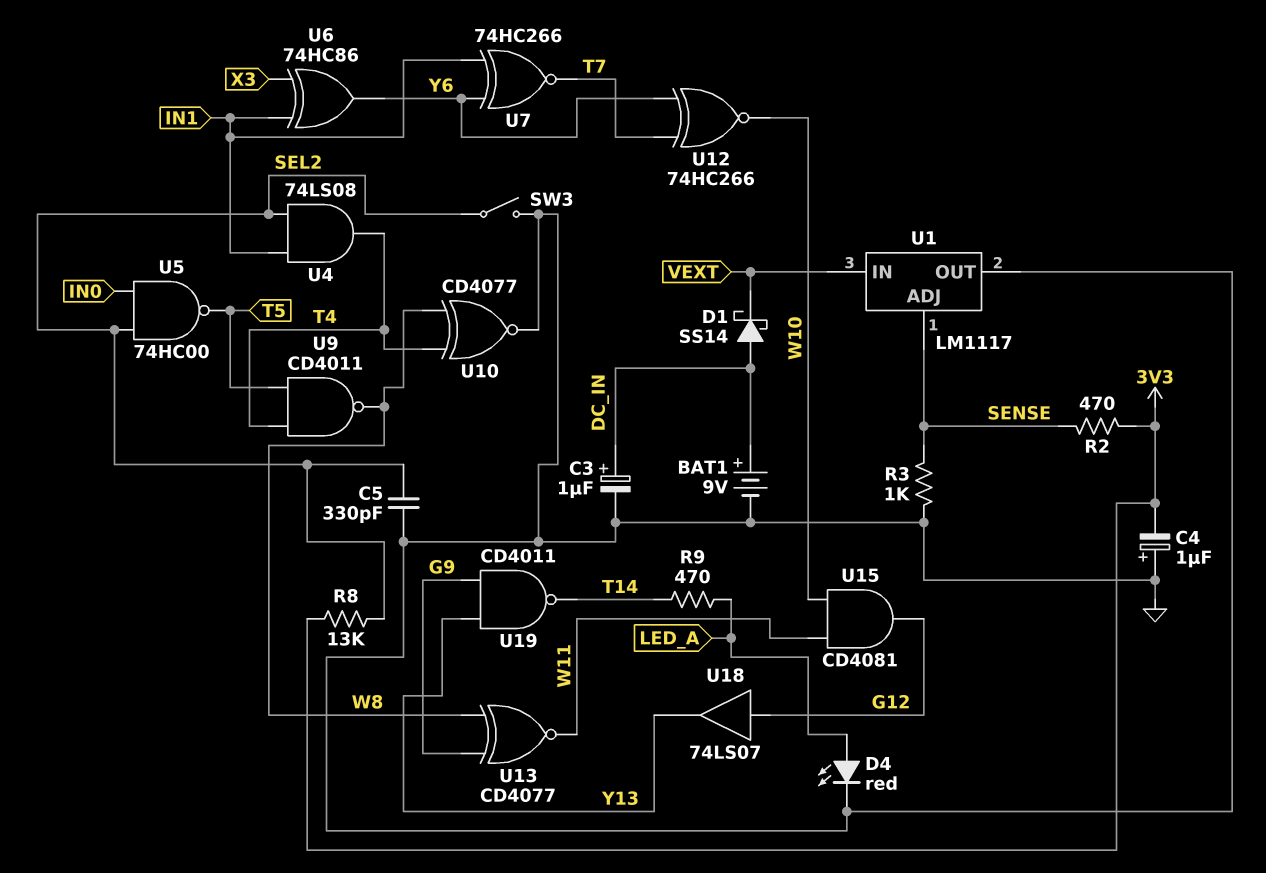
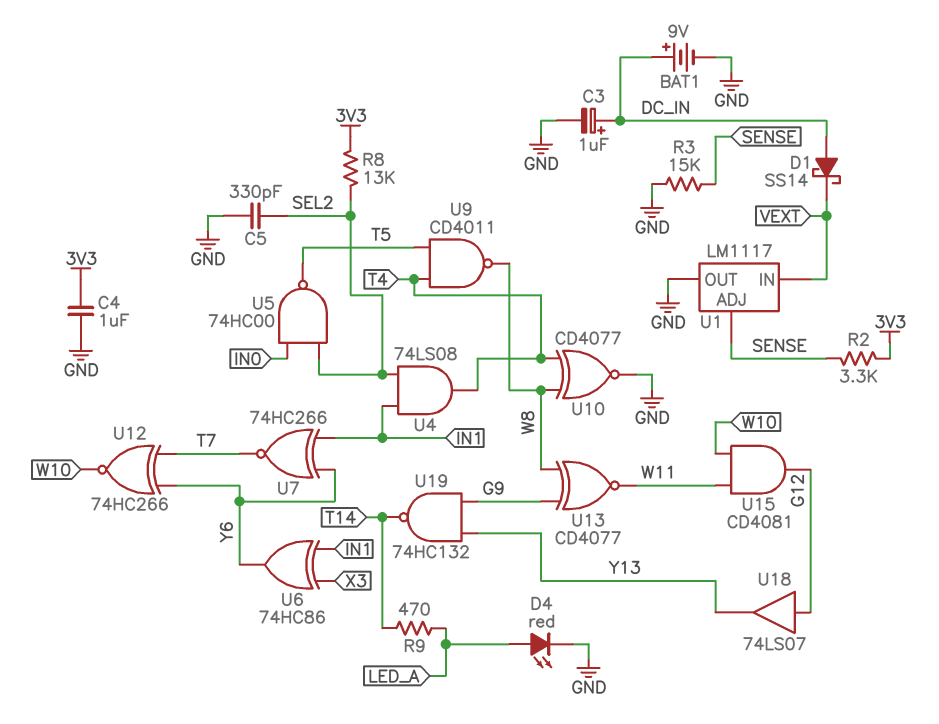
C4: 1uF (plus GND, minus 3V3) -> 1uF (3V3, GND)
R2: 470 (3V3, SENSE) -> 3.3k (3V3, SENSE)
R3: 1k (GND, SENSE) -> 15k (GND, SENSE)
SW3: switch (GND, SEL2) -> none
U19: NAND CD4011 (in G9, in Y13, out T14) -> NAND 74HC132 (in G9, in Y13, out T14)

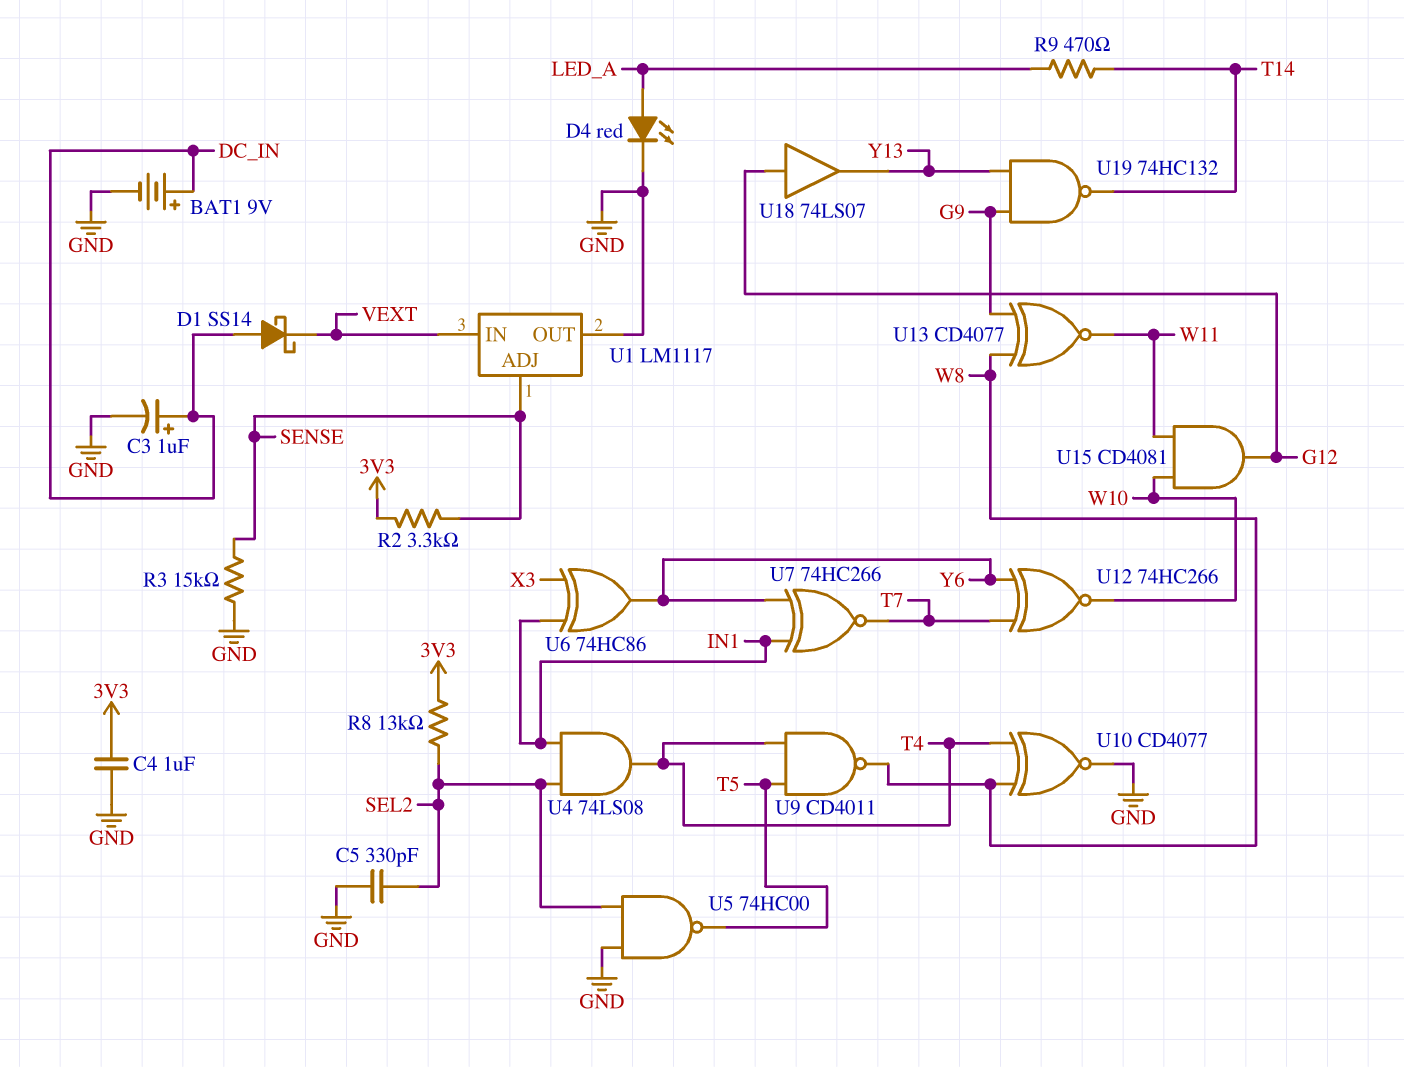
U5: NAND 74HC00 (in IN0, in SEL2, out T5) -> NAND 74HC00 (in GND, in SEL2, out T5)

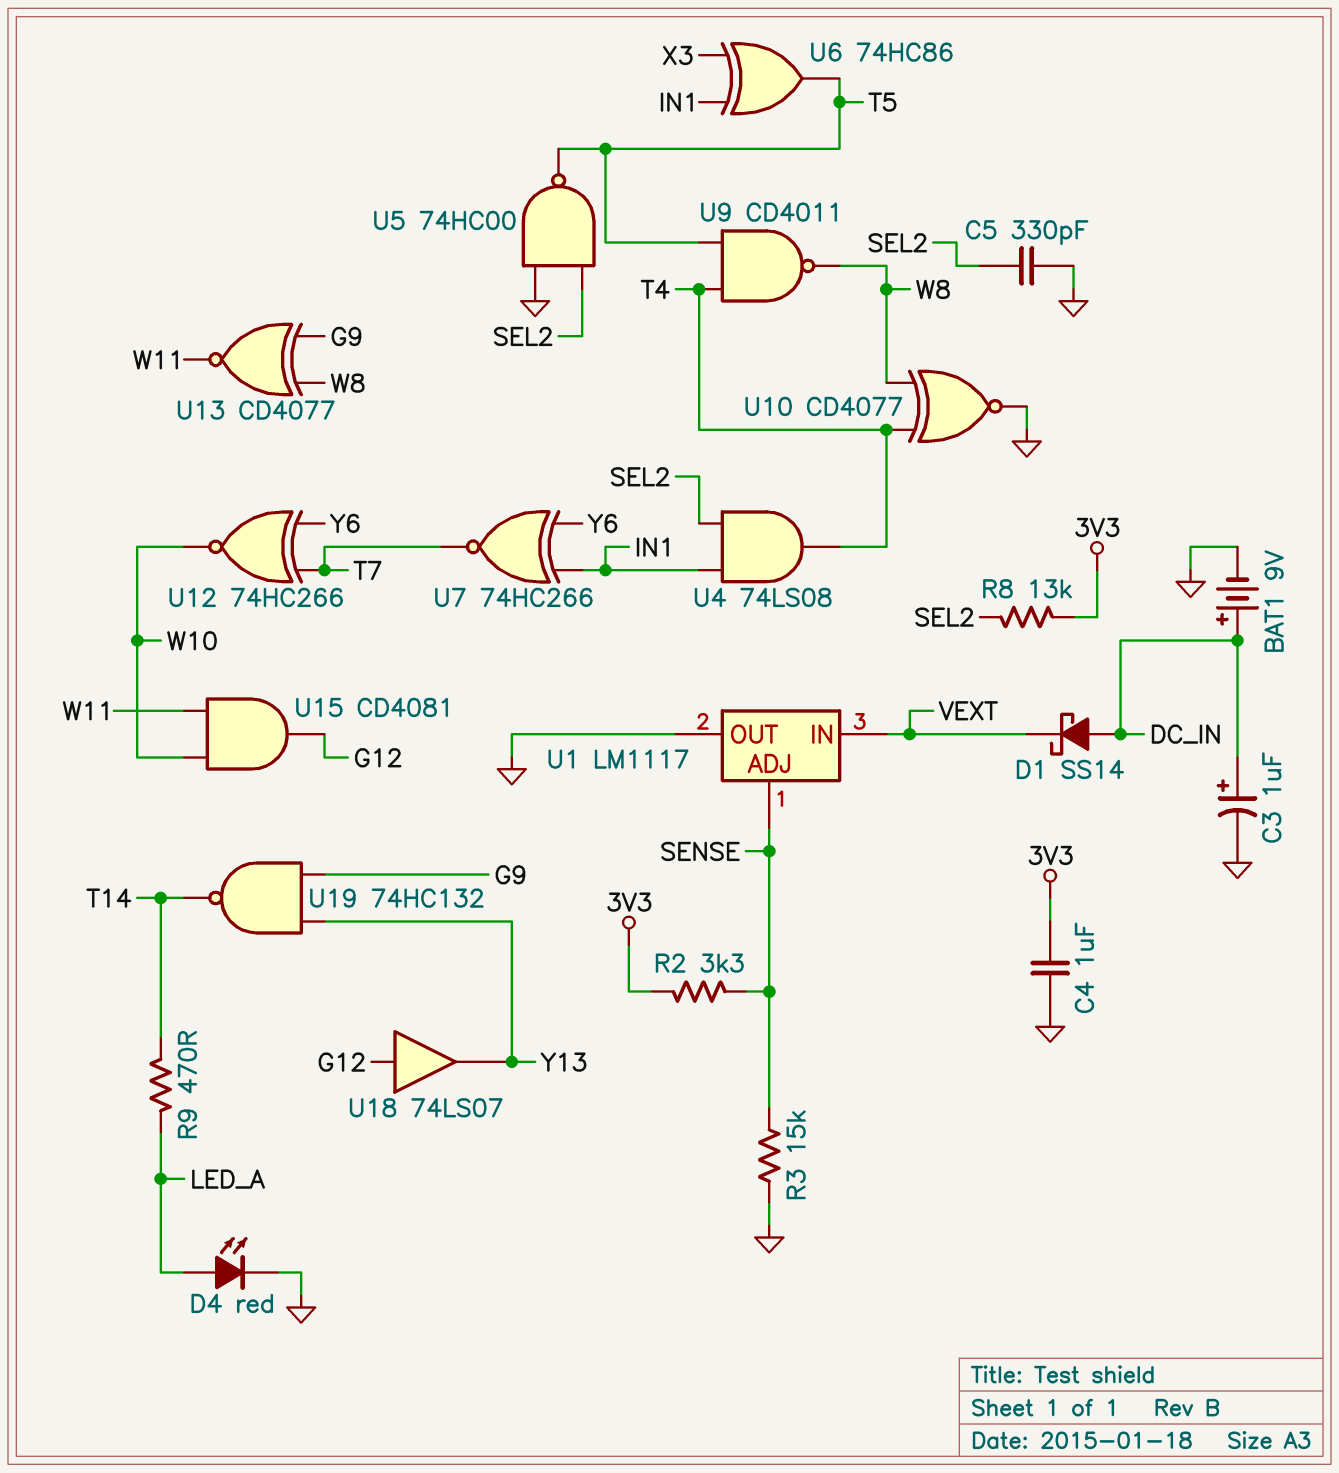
U6: XOR 74HC86 (in IN1, in X3, out Y6) -> XOR 74HC86 (in IN1, in X3, out T5)

